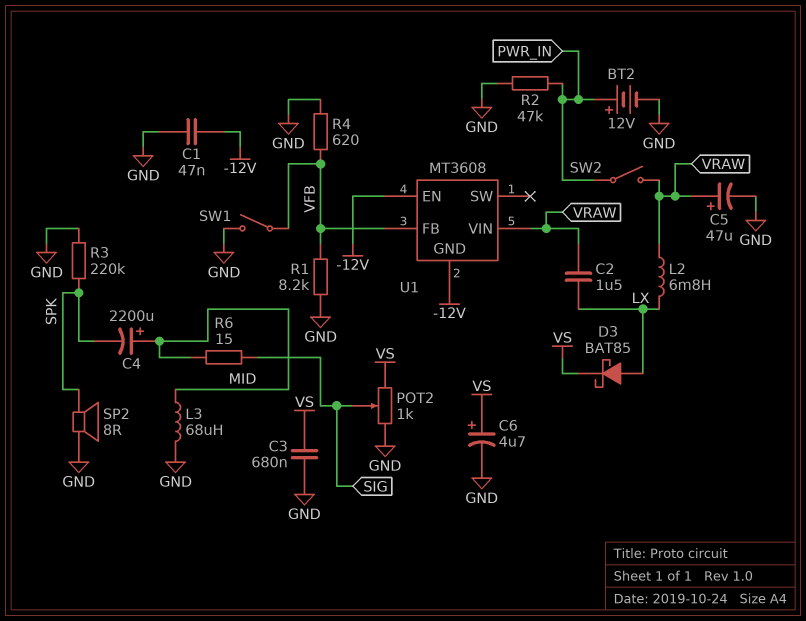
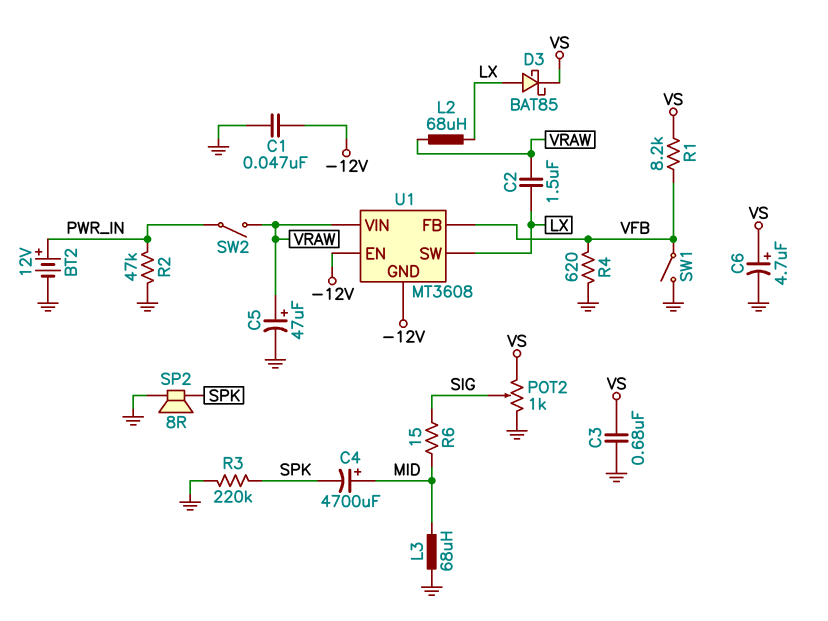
C4: 2200uF (plus MID, minus SPK) -> 4700uF (plus MID, minus SPK)
L2: 6.8mH (LX, VRAW) -> 68uH (LX, VRAW)
R1: 8.2k (GND, VFB) -> 8.2k (VFB, VS)
U1 pin SW: none -> LX

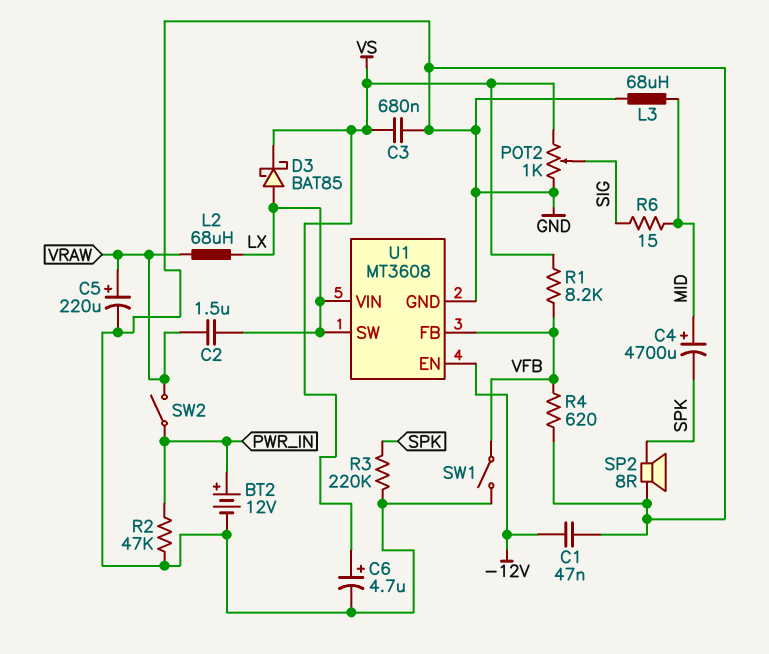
C5: 47uF (plus VRAW, minus GND) -> 220uF (plus VRAW, minus GND)
U1 pin GND: -12V -> GND
U1 pin VIN: VRAW -> LX

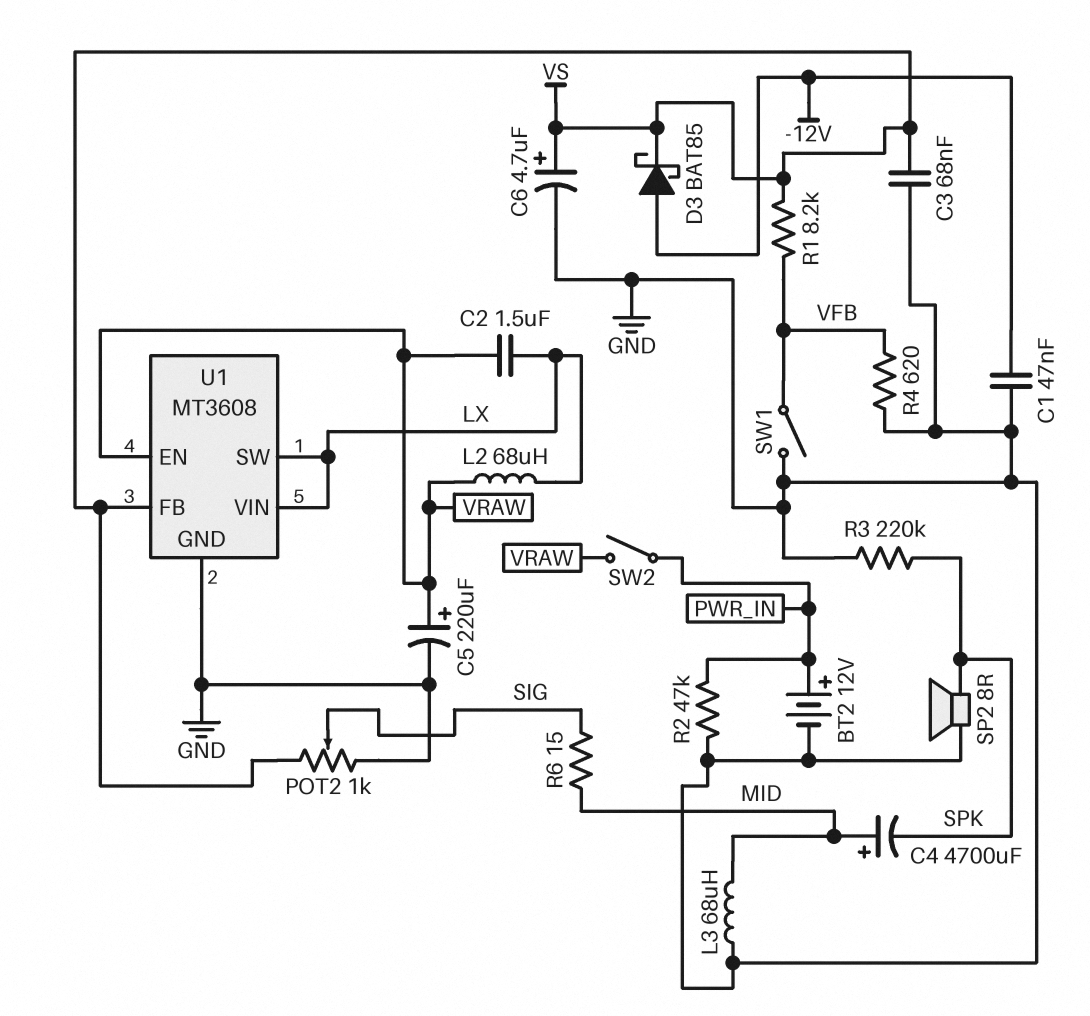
C3: 680nF (GND, VS) -> 68nF (GND, VS)
D3: schottky BAT85 (A LX, K VS) -> schottky BAT85 (A -12V, K VS)
U1 pin EN: -12V -> VRAW
U1 pin FB: VFB -> VS

